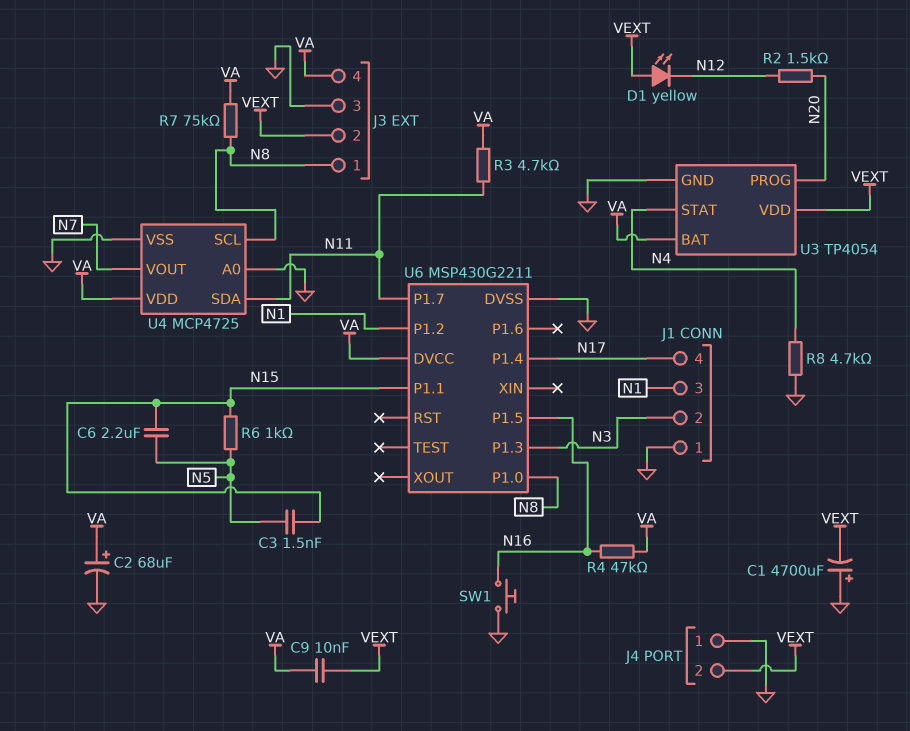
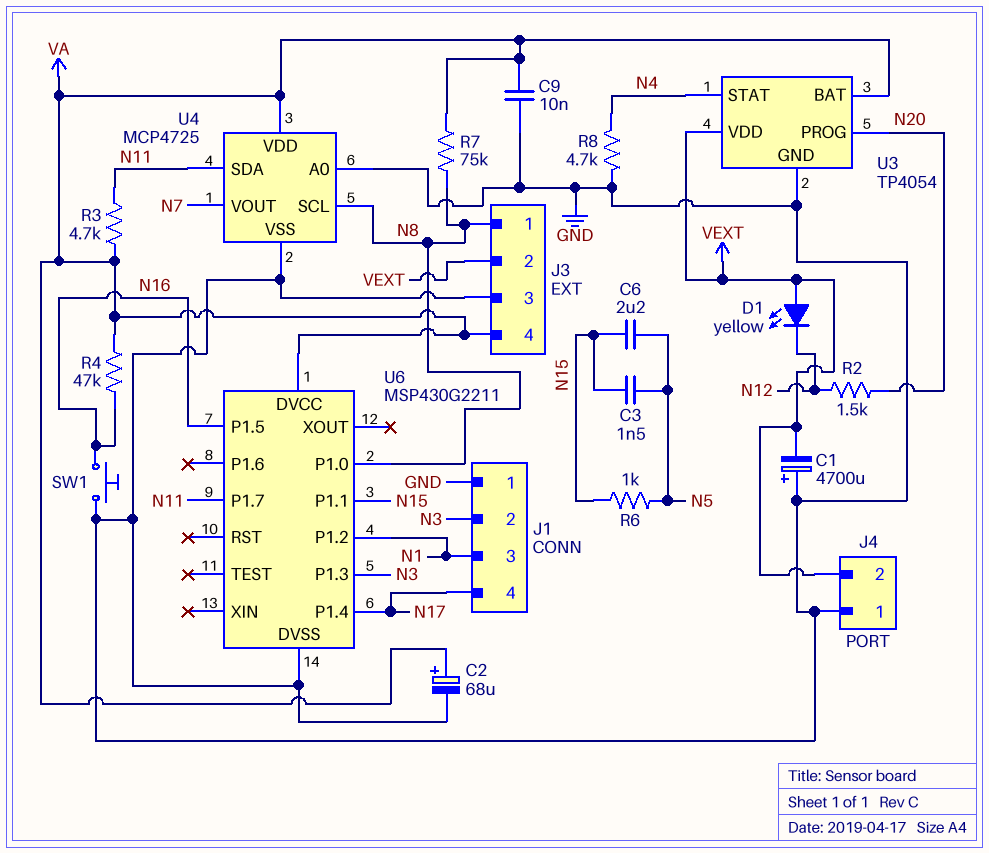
C9: 10nF (VA, VEXT) -> 10nF (GND, VA)

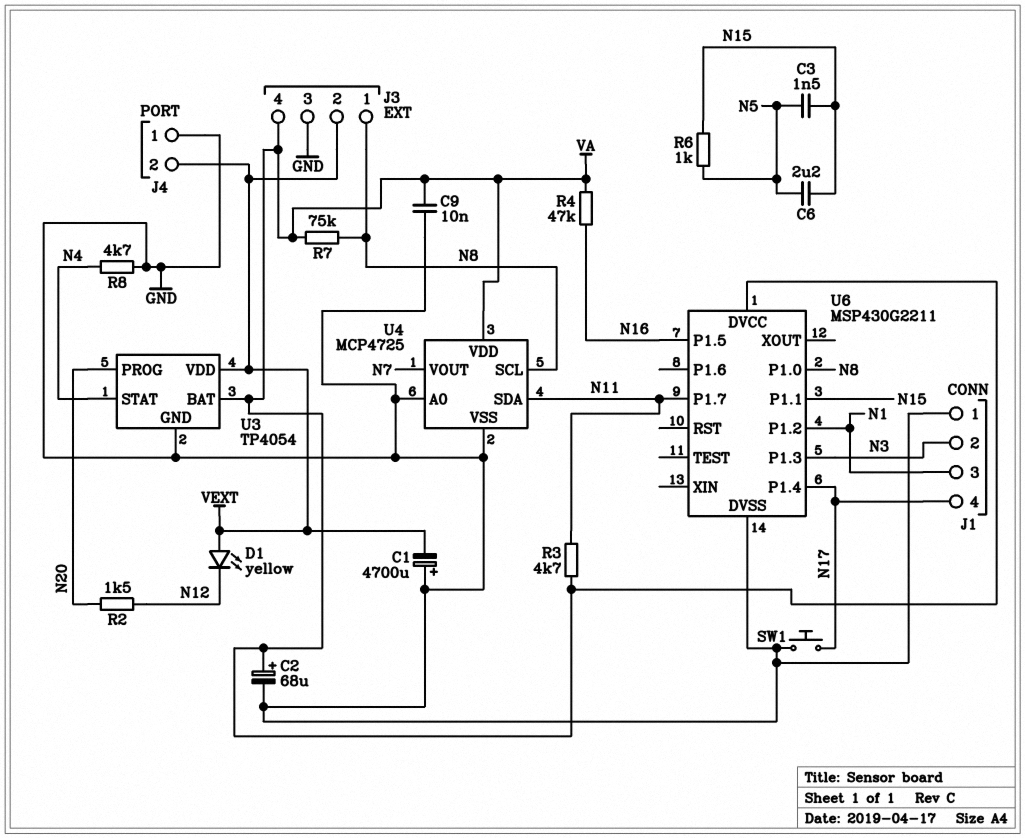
SW1: button (GND, N16) -> button (GND, N17)

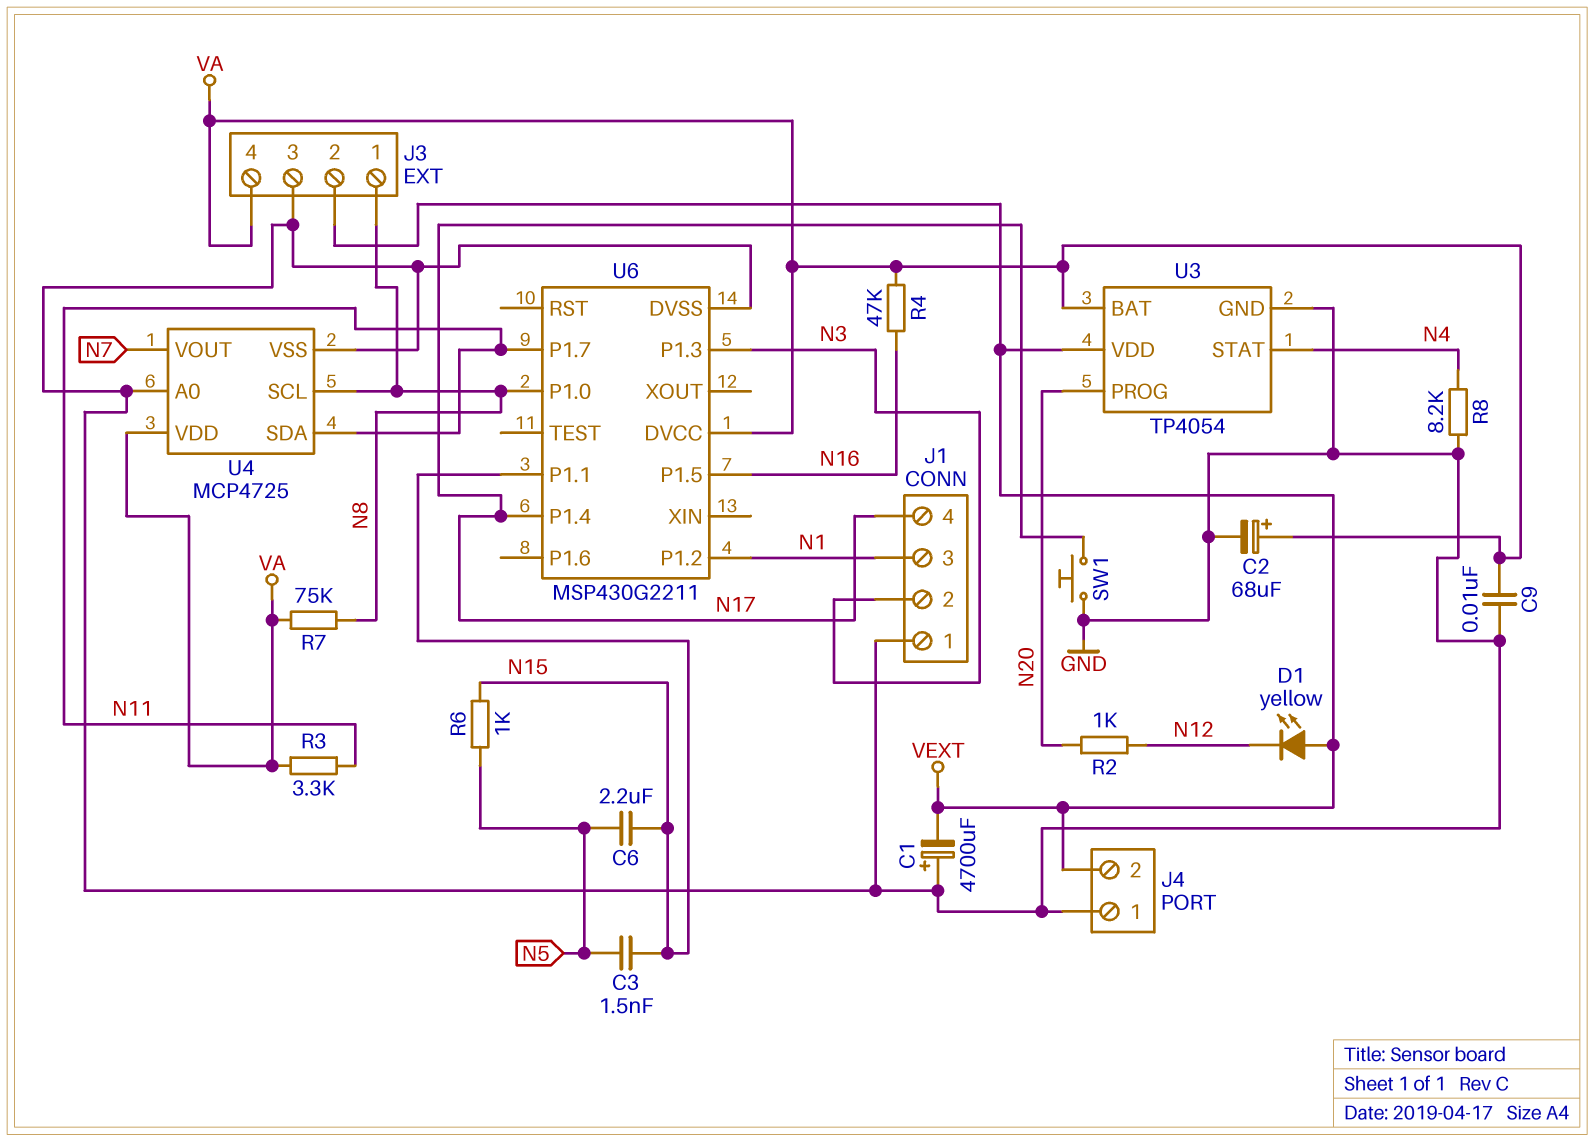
R2: 1.5k (N12, N20) -> 1k (N12, N20)
R3: 4.7k (N11, VA) -> 3.3k (N11, VA)
R8: 4.7k (GND, N4) -> 8.2k (GND, N4)

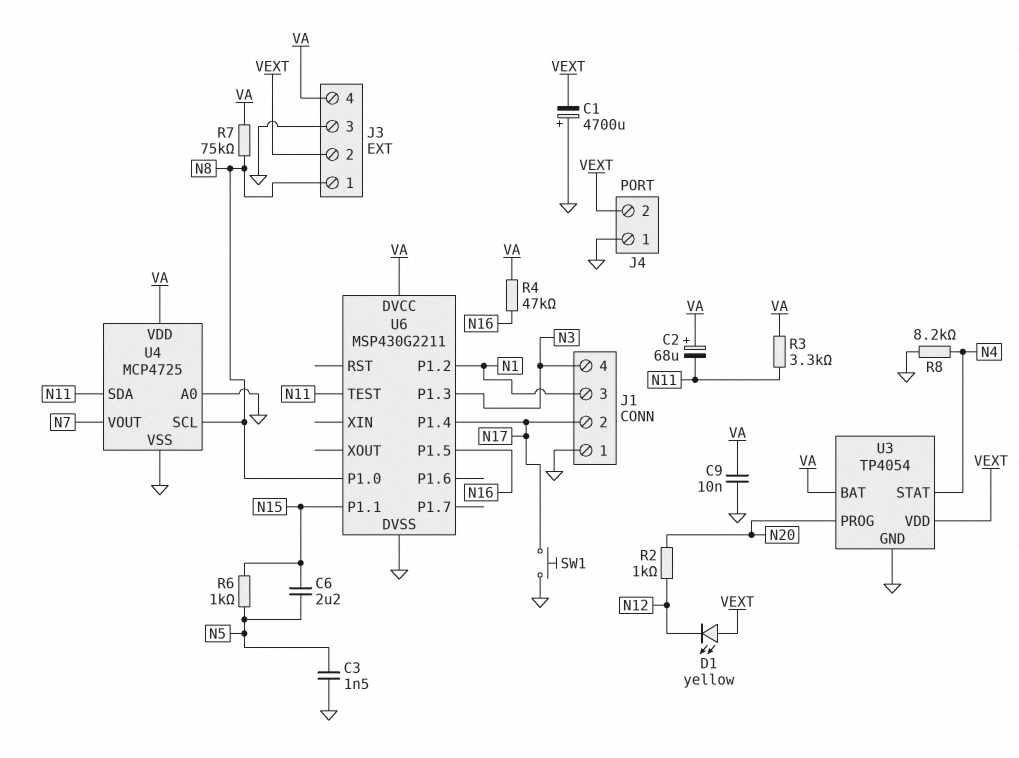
C2: 68uF (plus VA, minus GND) -> 68uF (plus VA, minus N11)
C3: 1.5nF (N5, N15) -> 1.5nF (GND, N5)
J1 pin 2: N3 -> N17
J1 pin 4: N17 -> N3
U6 pin P1.7: N11 -> none
U6 pin TEST: none -> N11

